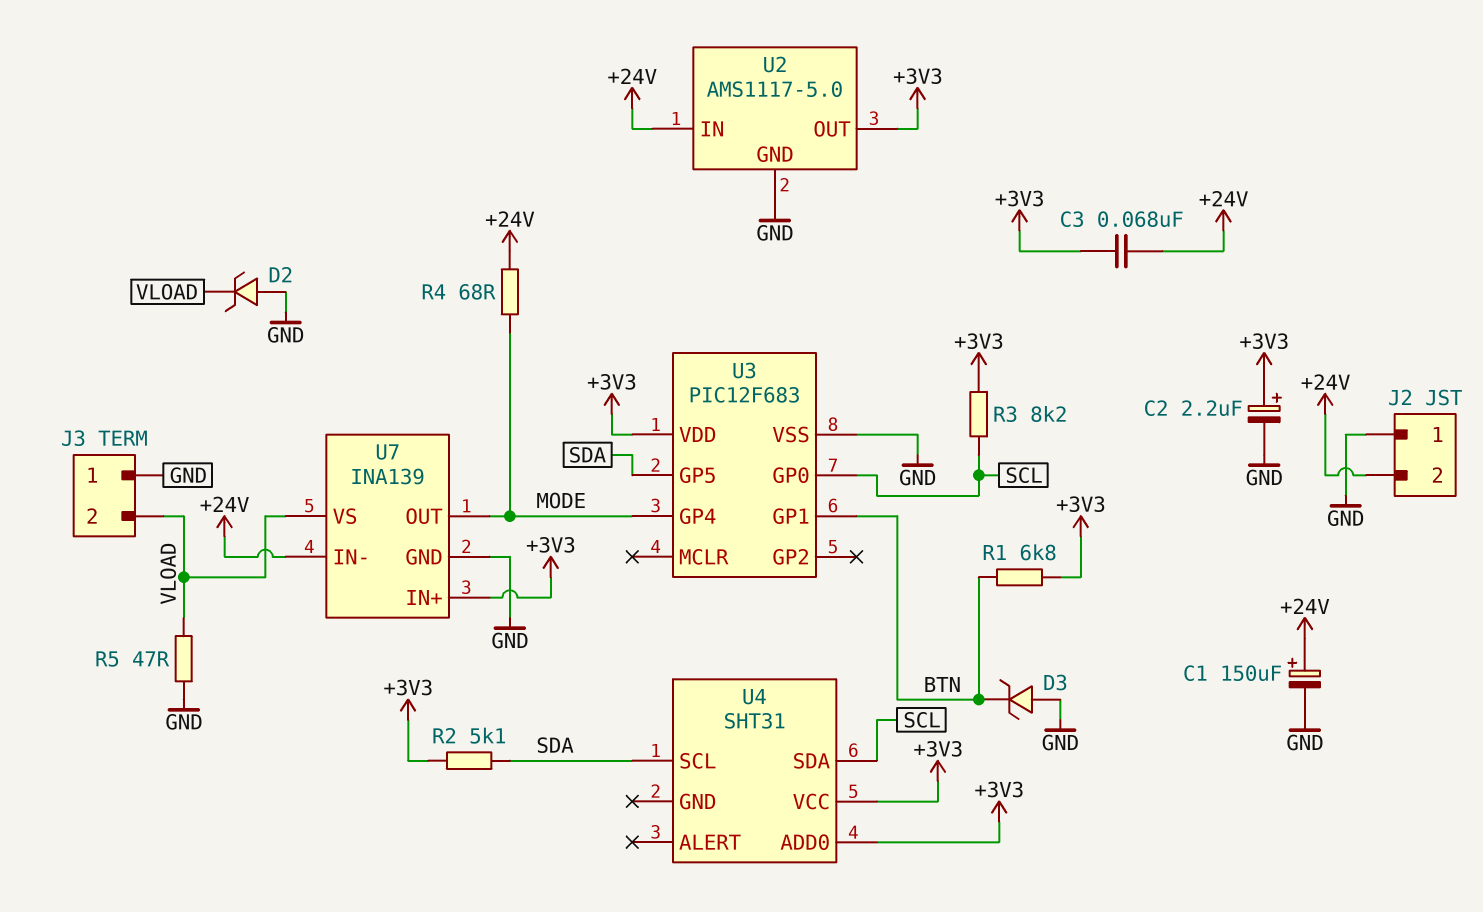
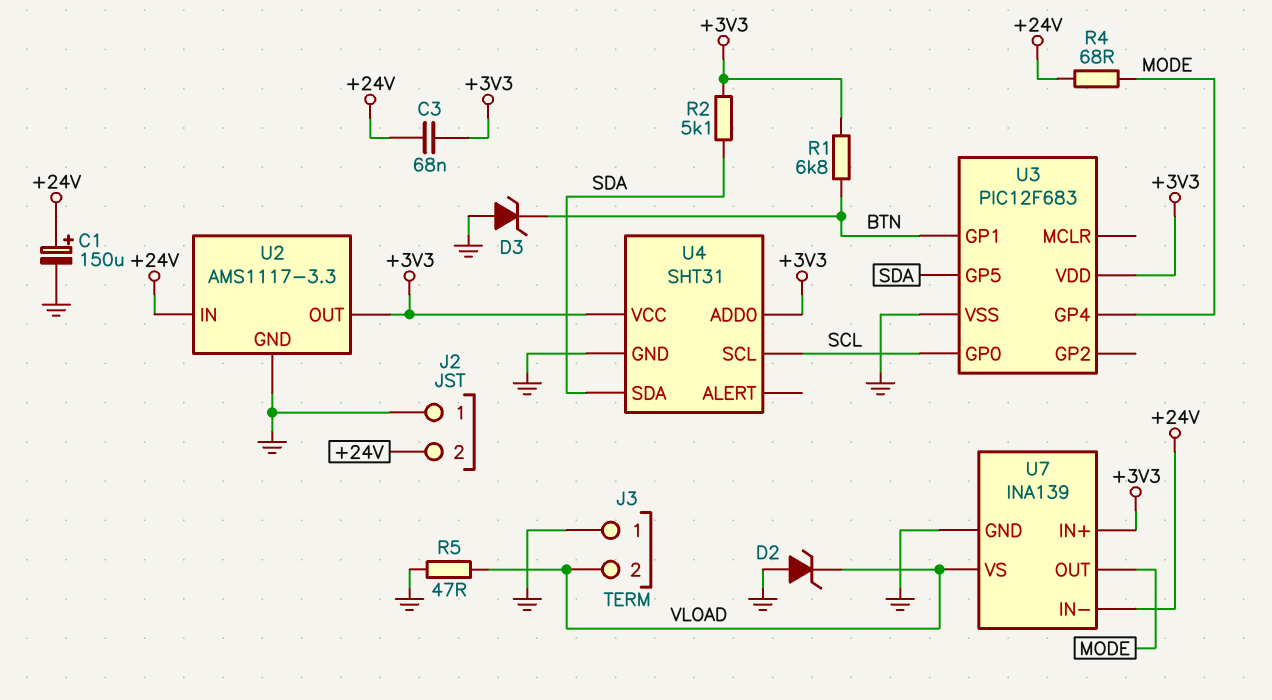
C2: 2.2uF (plus +3V3, minus GND) -> none
R3: 8.2k (+3V3, SCL) -> none
U2: AMS1117-5.0 -> AMS1117-3.3
U4 pin GND: none -> GND
U4 pin SCL: SDA -> SCL
U4 pin SDA: SCL -> SDA

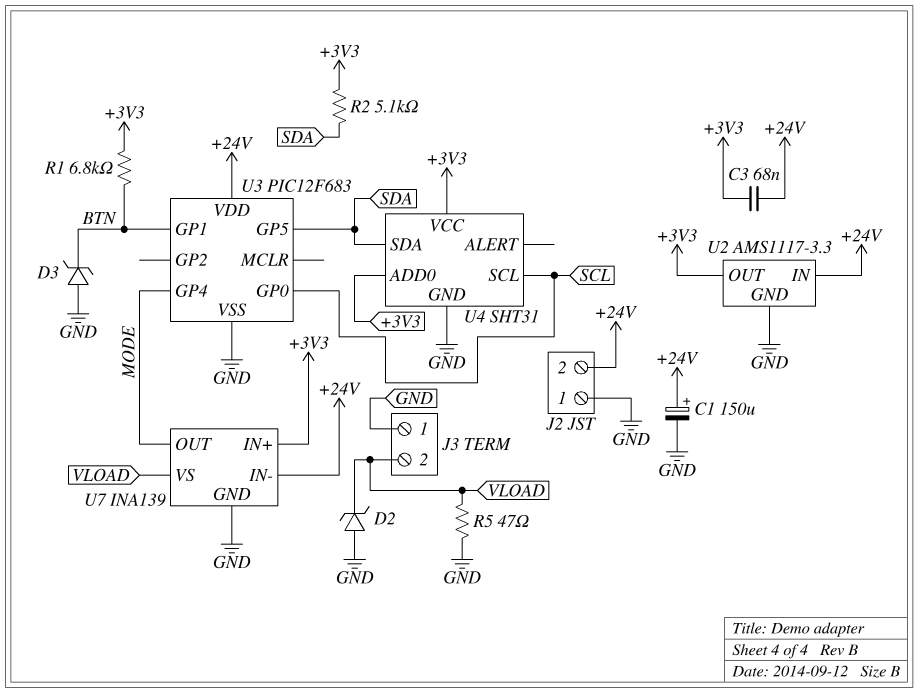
R4: 68 (+24V, MODE) -> none
U3 pin VDD: +3V3 -> +24V

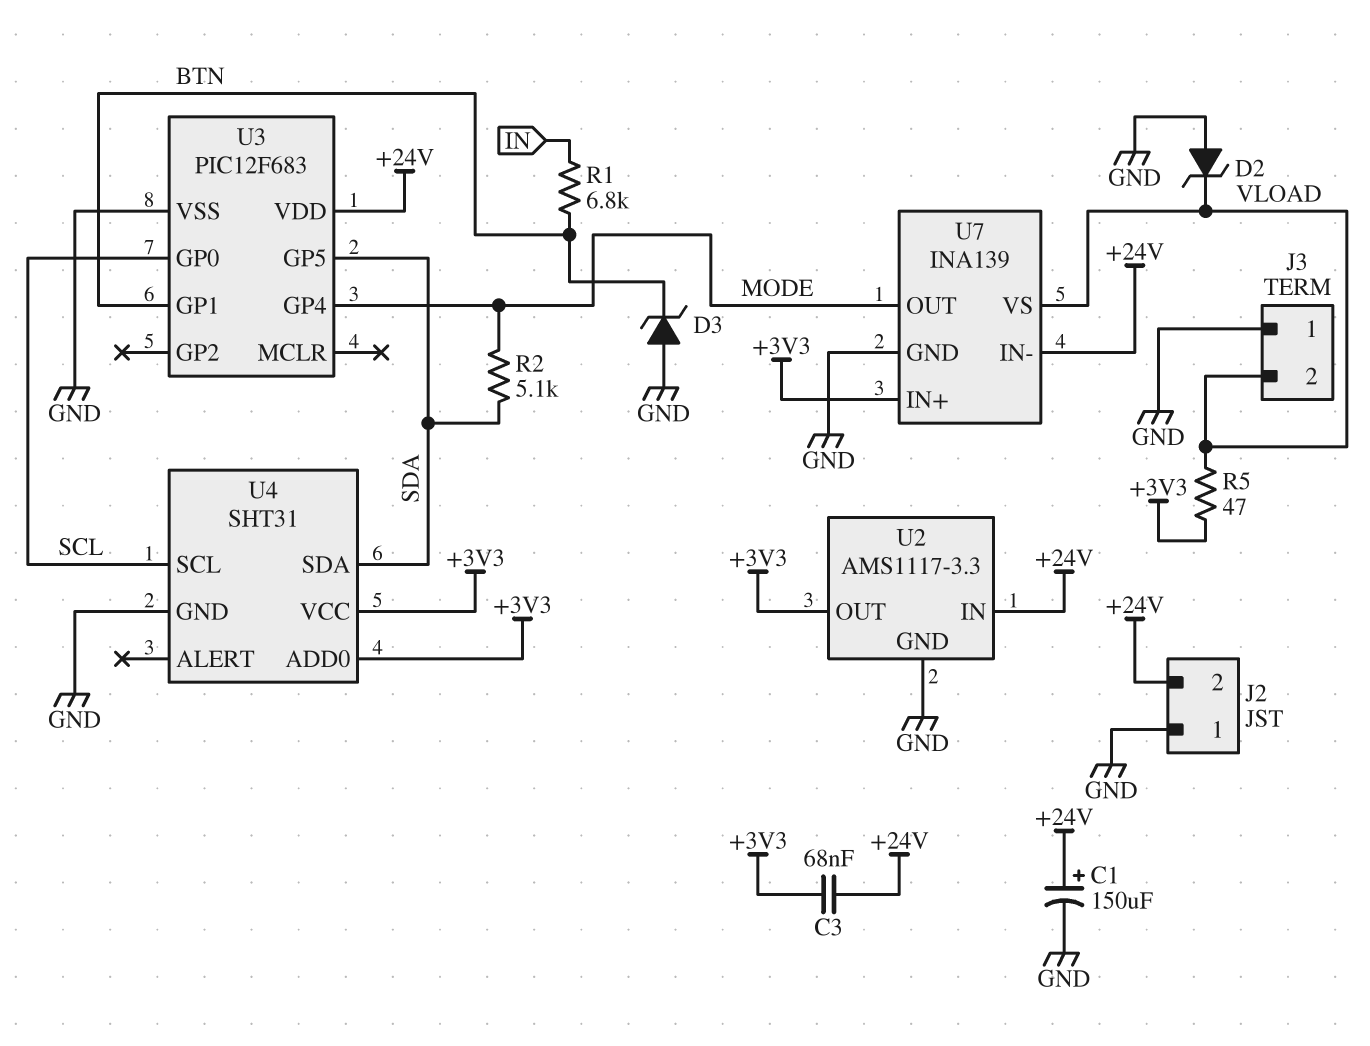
R1: 6.8k (+3V3, BTN) -> 6.8k (BTN, IN)
R2: 5.1k (+3V3, SDA) -> 5.1k (MODE, SDA)
R5: 47 (GND, VLOAD) -> 47 (+3V3, VLOAD)

